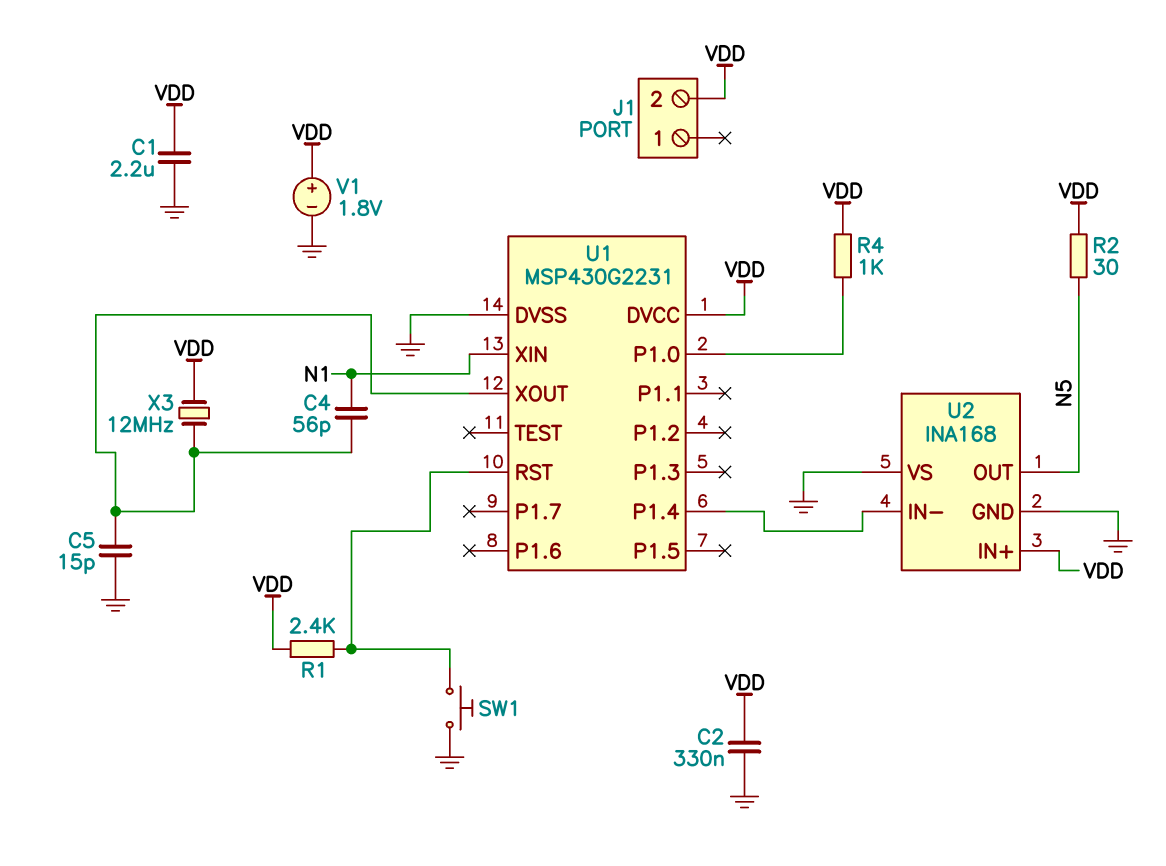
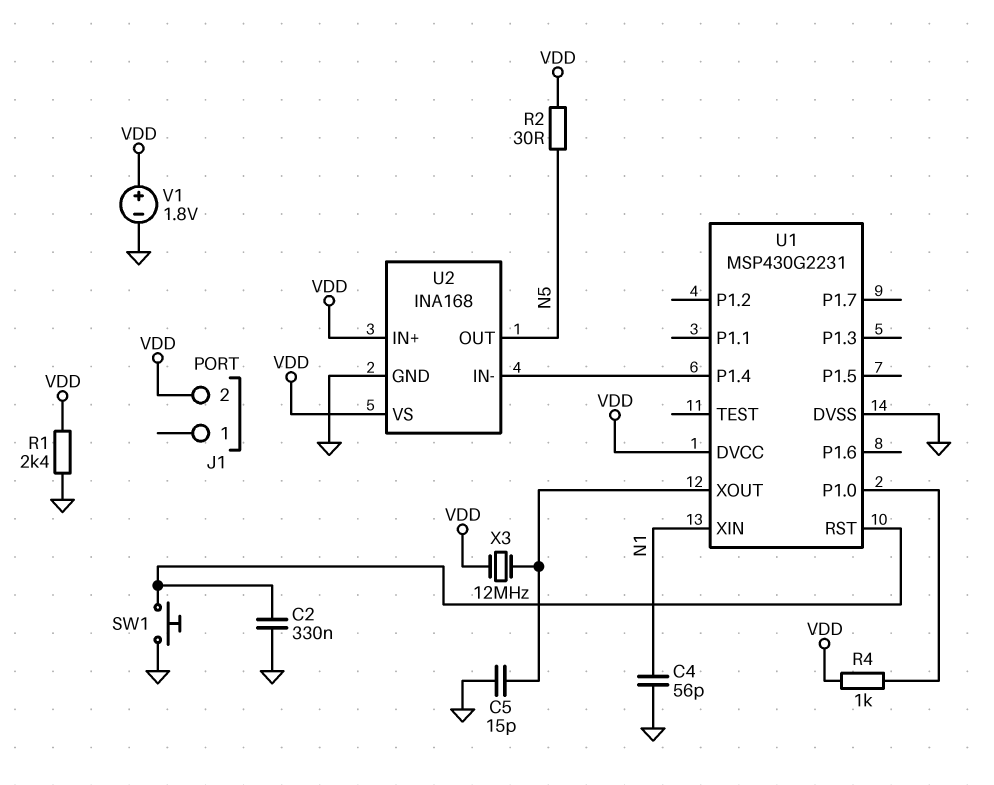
C1: 2.2uF (GND, VDD) -> none
C2: 330nF (GND, VDD) -> 330nF (GND, U1/RST)
C4: 56pF (N1, U1/XOUT) -> 56pF (GND, N1)
R1: 2.4k (U1/RST, VDD) -> 2.4k (GND, VDD)
U2 pin VS: GND -> VDD

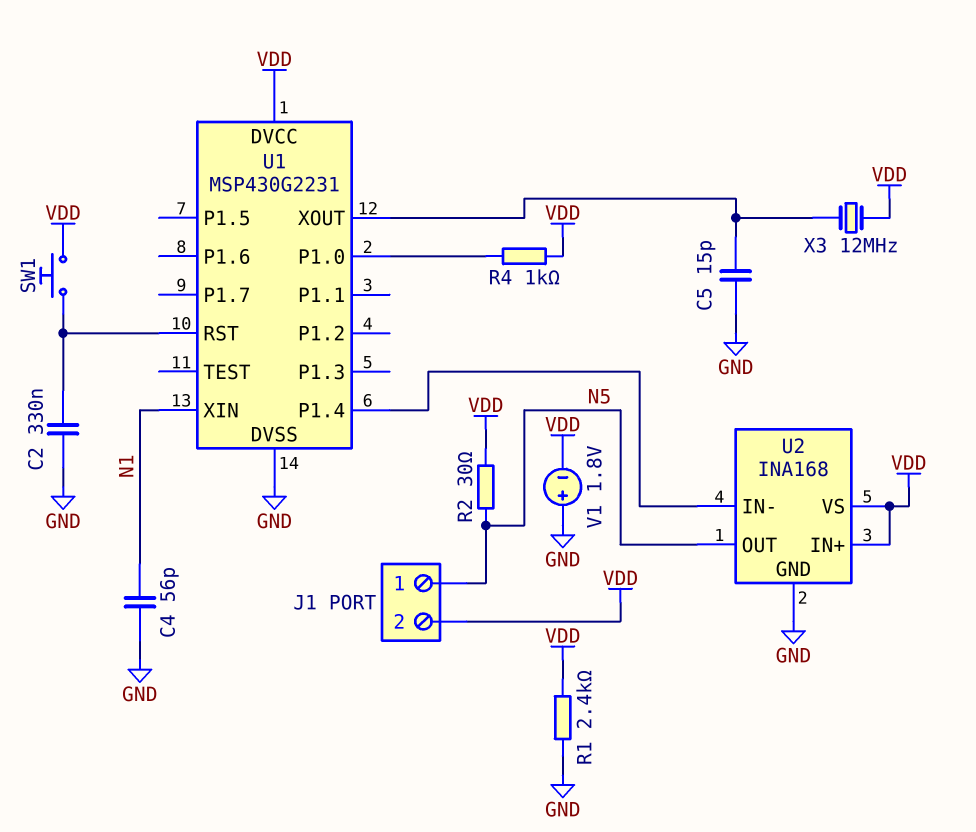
J1 pin 1: none -> N5
SW1: button (GND, U1/RST) -> button (U1/RST, VDD)
V1: 1.8V (plus VDD, minus GND) -> 1.8V (plus GND, minus VDD)

